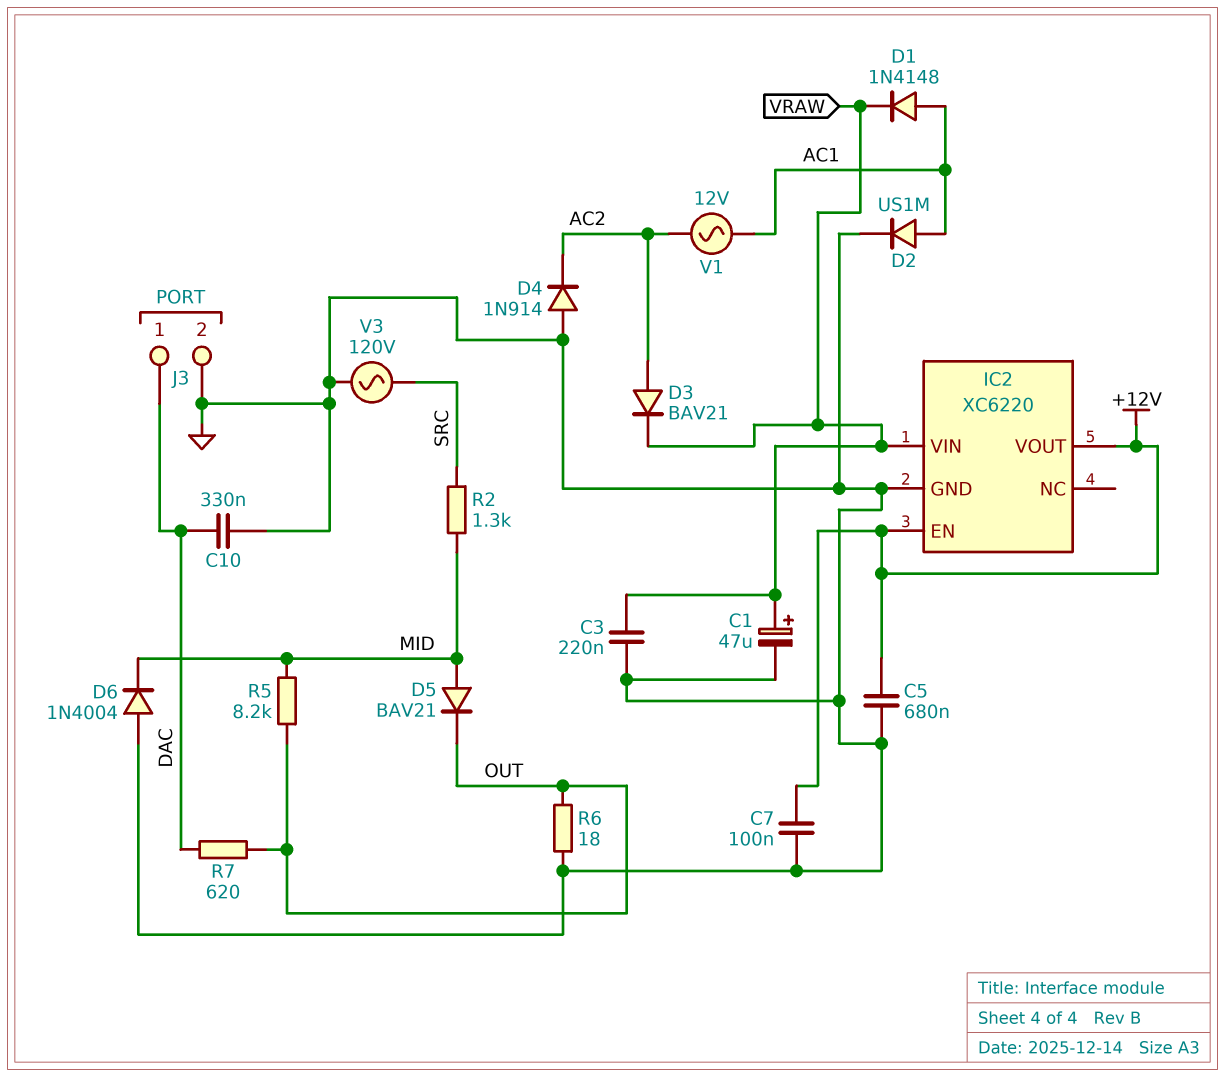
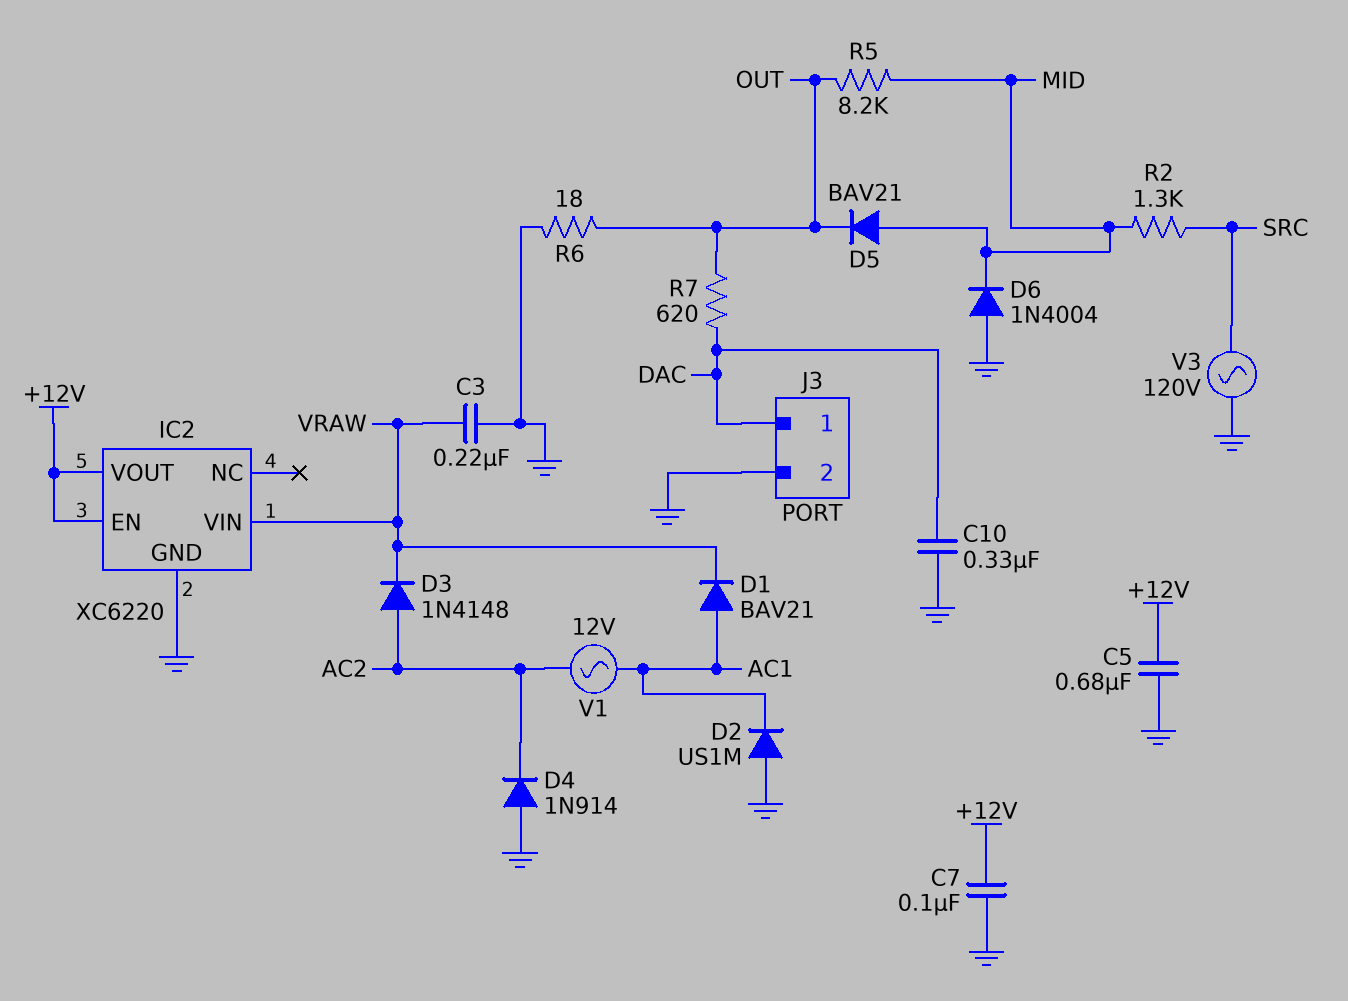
C1: 47uF (plus VRAW, minus GND) -> none
D1: diode 1N4148 (A AC1, K VRAW) -> diode BAV21 (A AC1, K VRAW)
D2: diode US1M (A AC1, K GND) -> diode US1M (A GND, K AC1)
D3: diode BAV21 (A AC2, K VRAW) -> diode 1N4148 (A AC2, K VRAW)

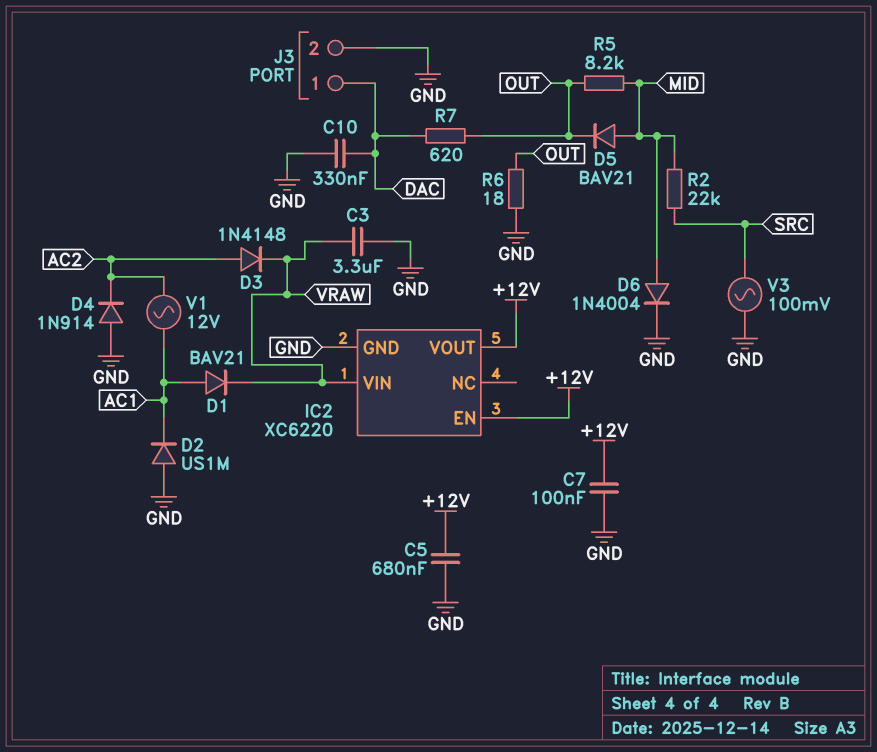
C3: 220nF (GND, VRAW) -> 3.3uF (GND, VRAW)
D6: diode 1N4004 (A GND, K MID) -> diode 1N4004 (A MID, K GND)
R2: 1.3k (MID, SRC) -> 22k (MID, SRC)
V3: AC 120V (GND, SRC) -> AC 100mV (GND, SRC)

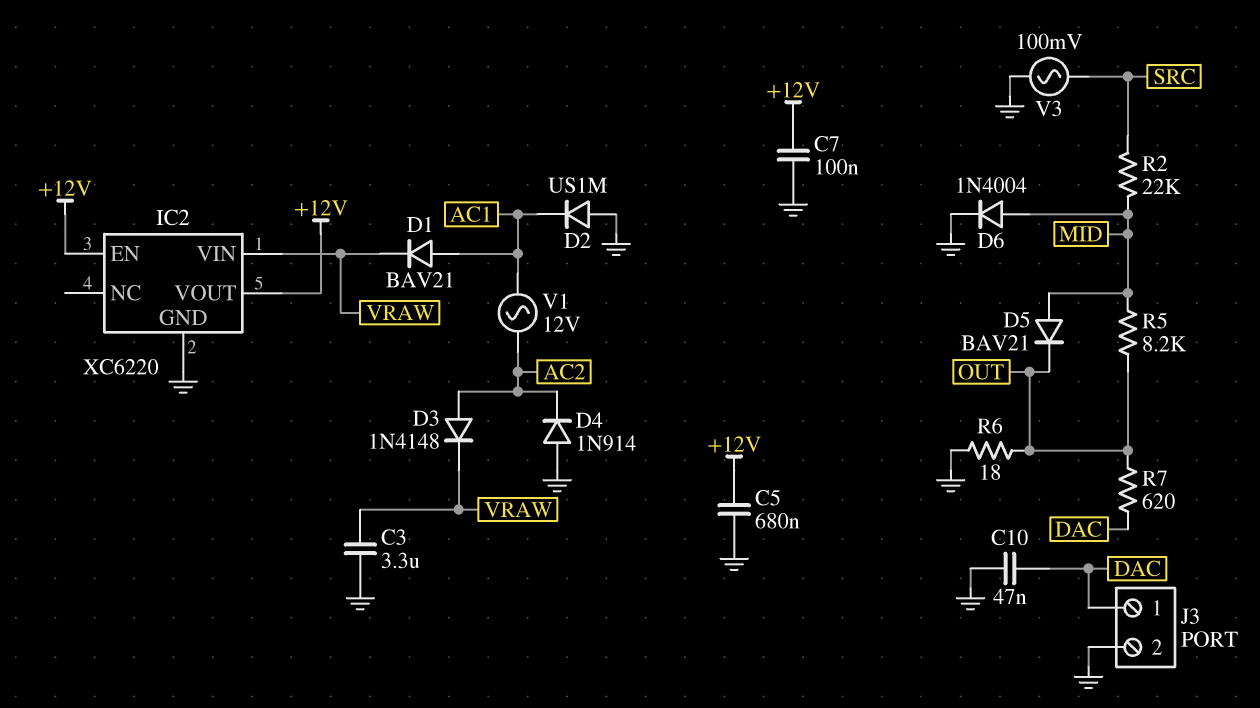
C10: 330nF (DAC, GND) -> 47nF (DAC, GND)

